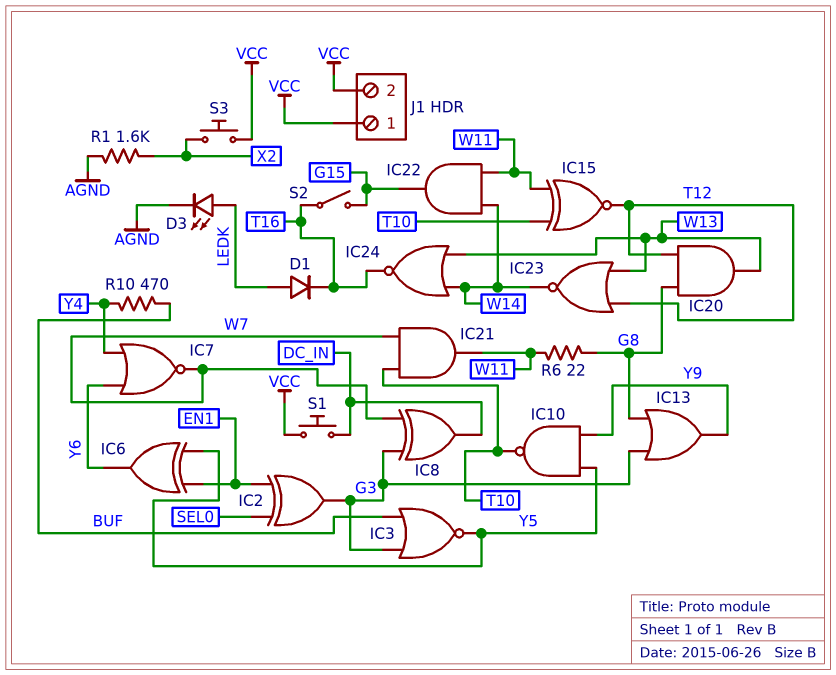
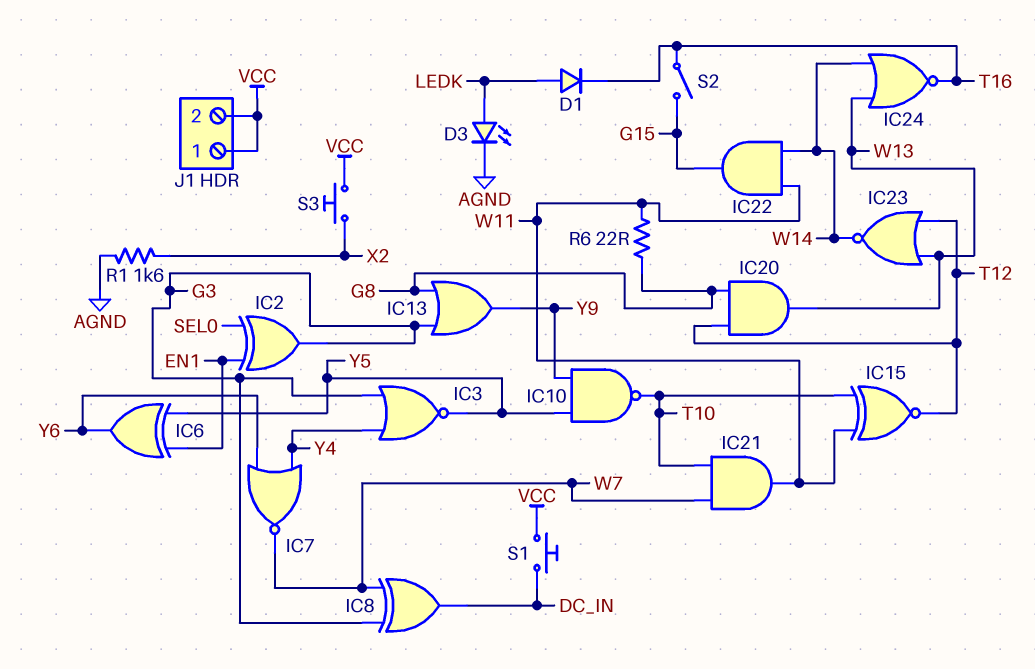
IC3: NOR (in BUF, in G3, out Y5) -> NOR (in G3, in Y4, out Y5)
R10: 470 (BUF, Y4) -> none

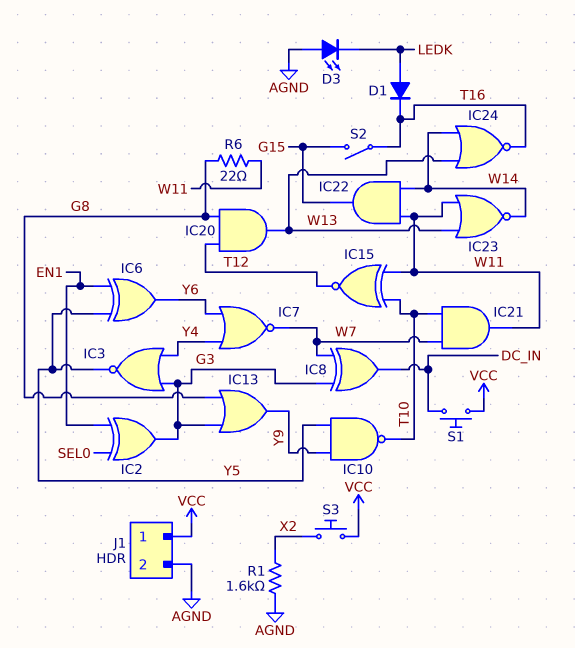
D3: LED (A LEDK, K AGND) -> LED (A AGND, K LEDK)
IC23: NOR (in T12, in W13, out W14) -> NOR (in W11, in W13, out W14)
J1 pin 2: VCC -> AGND

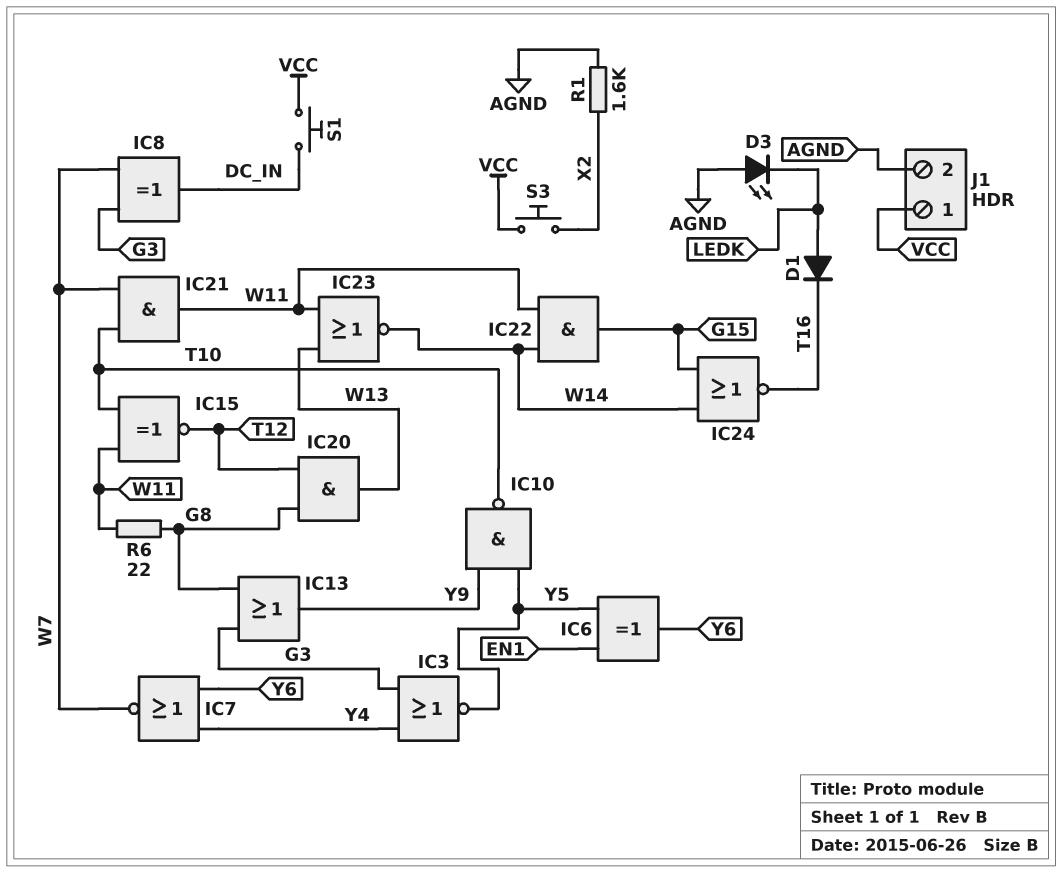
IC2: XOR (in EN1, in SEL0, out G3) -> none
IC24: NOR (in W13, in W14, out T16) -> NOR (in G15, in W14, out T16)
S2: switch (G15, T16) -> none

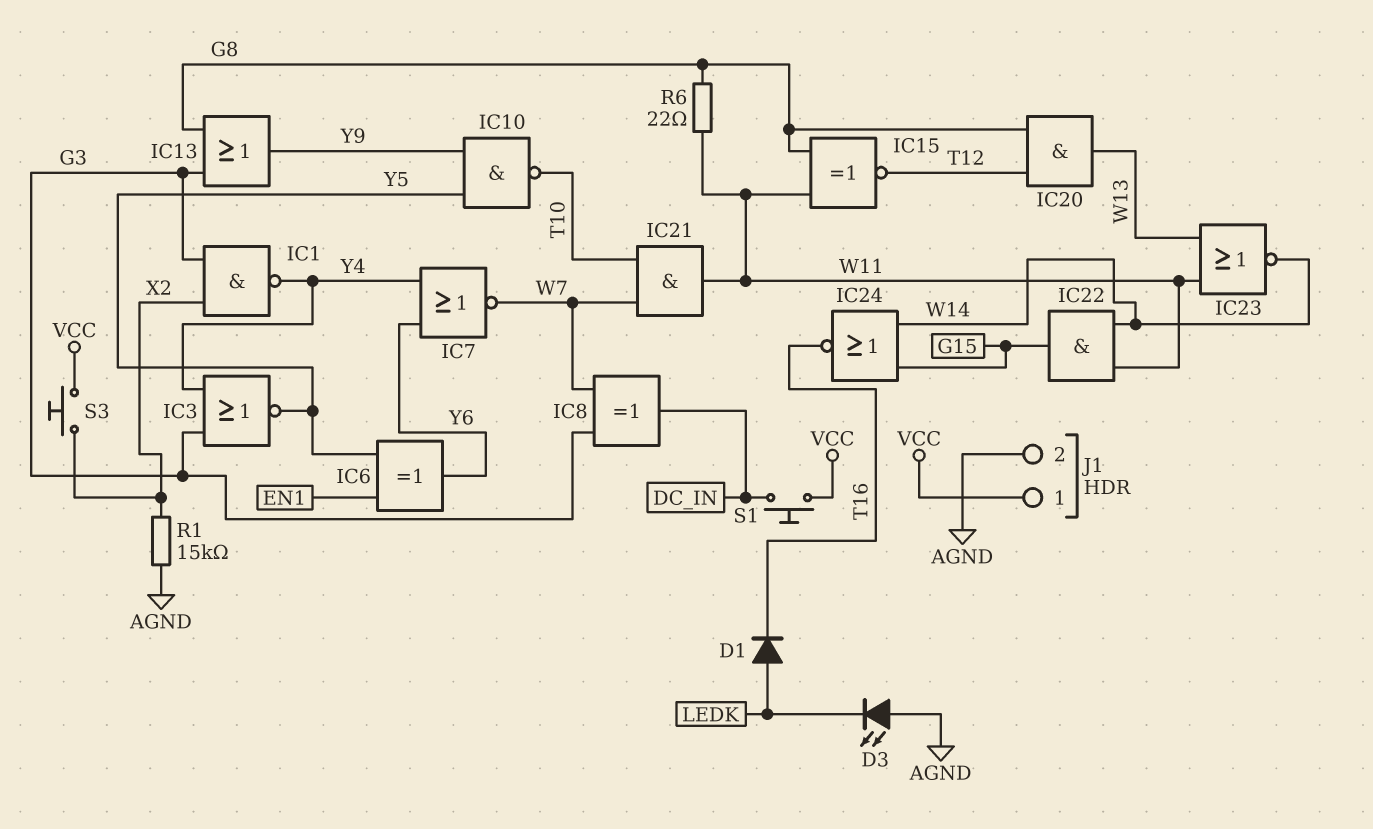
IC1: none -> NAND (in G3, in X2, out Y4)
IC15: XNOR (in T10, in W11, out T12) -> XNOR (in G8, in W11, out T12)
R1: 1.6k (AGND, X2) -> 15k (AGND, X2)

